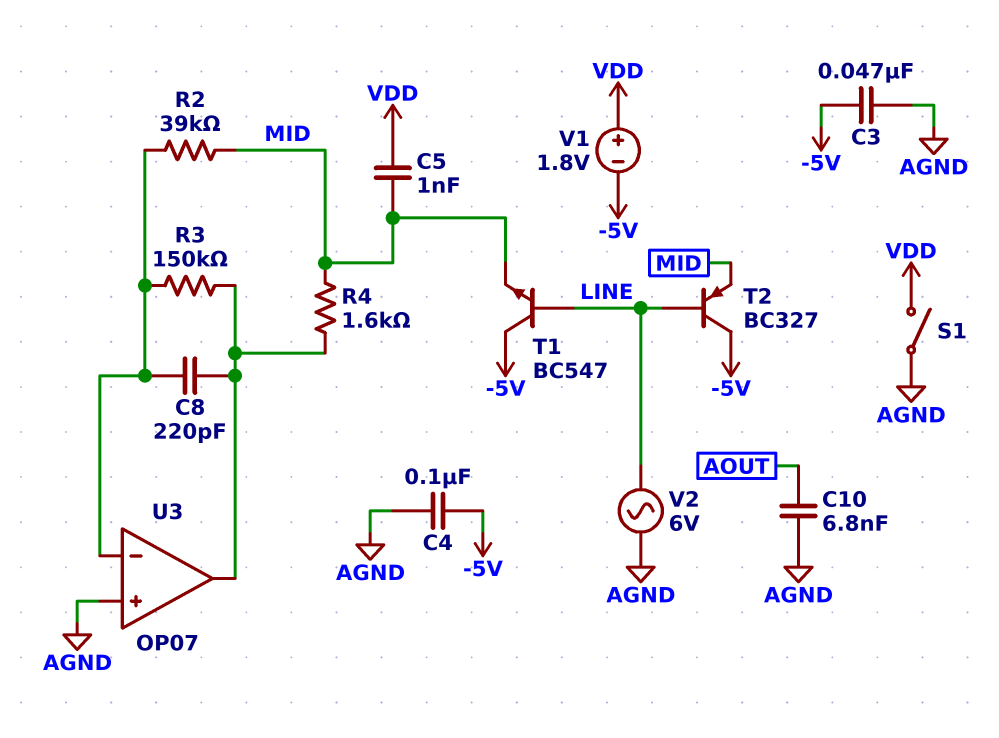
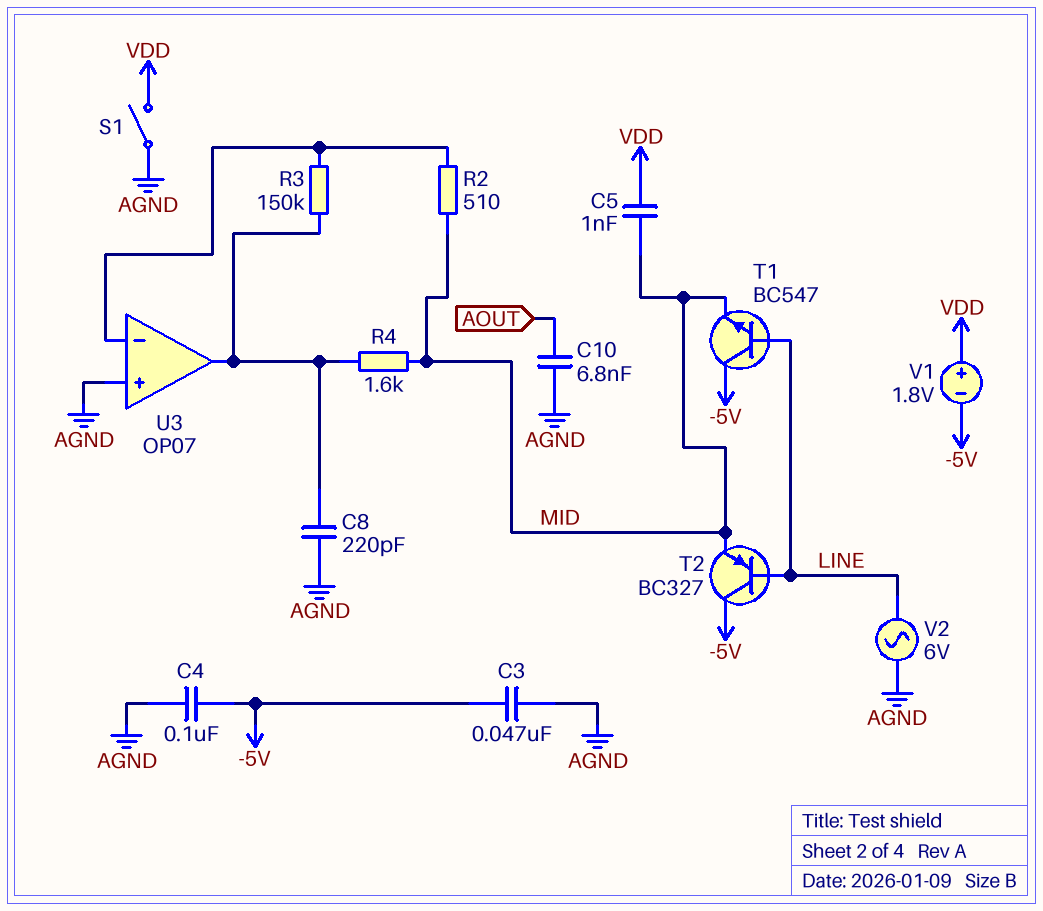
C8: 220pF (U3/in-, U3/out) -> 220pF (AGND, U3/out)
R2: 39k (MID, U3/in-) -> 510 (MID, U3/in-)

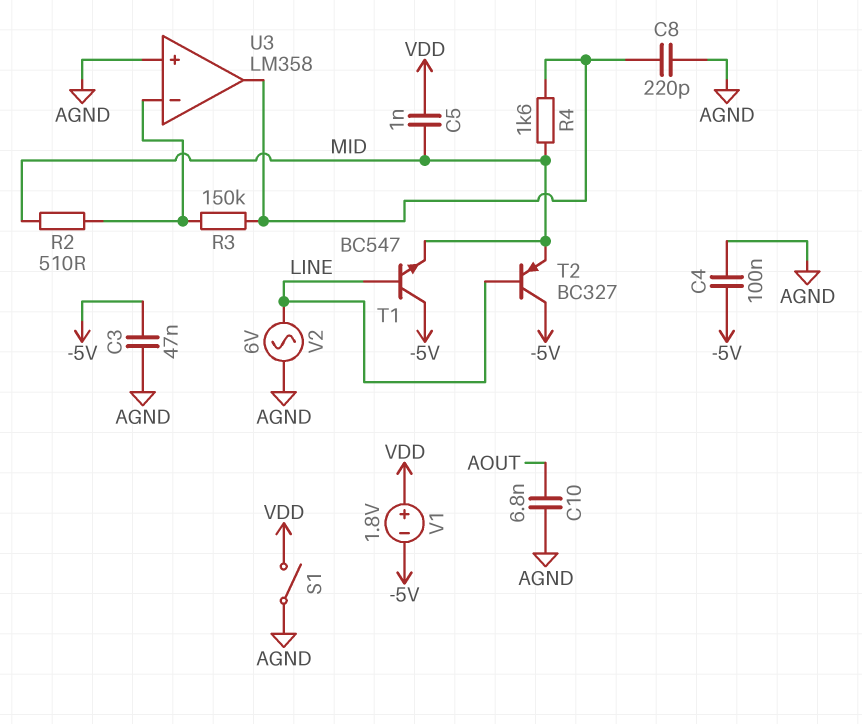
U3: OP07 -> LM358

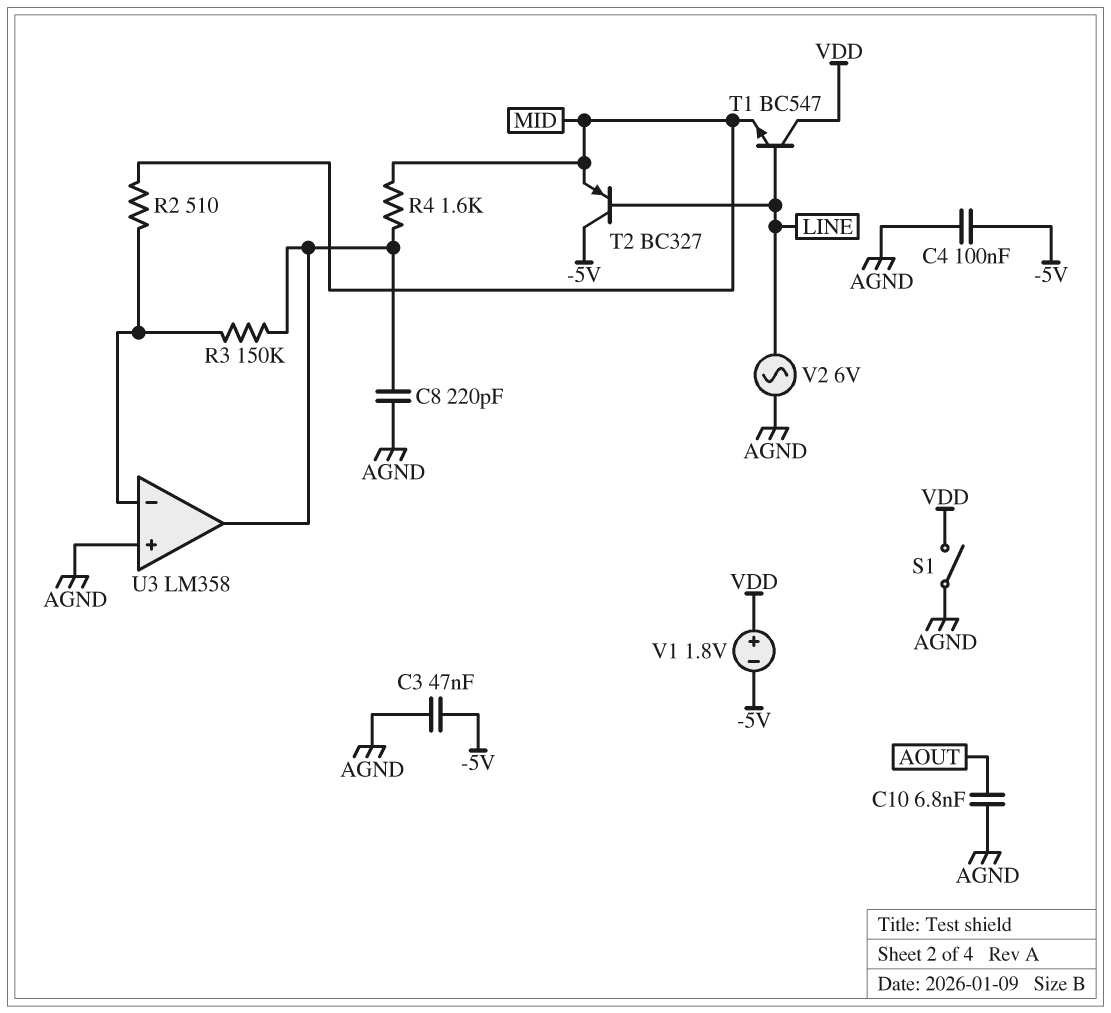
C5: 1nF (MID, VDD) -> none
T1: NPN BC547 (B LINE, C -5V, E MID) -> NPN BC547 (B LINE, C VDD, E MID)

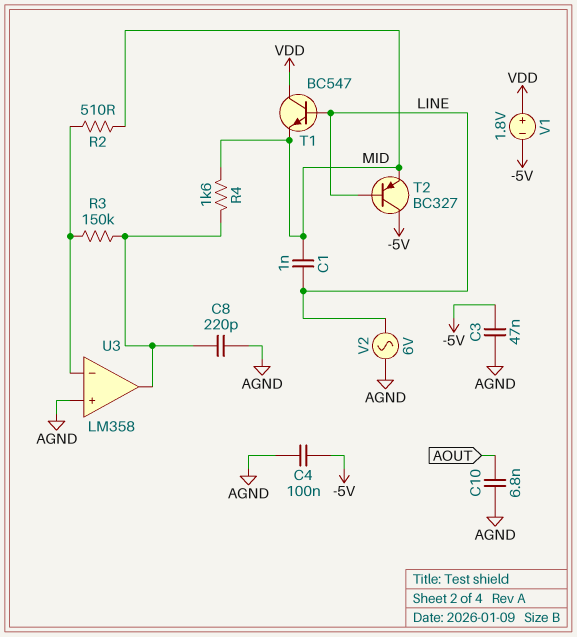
C1: none -> 1nF (LINE, MID)
S1: switch (AGND, VDD) -> none

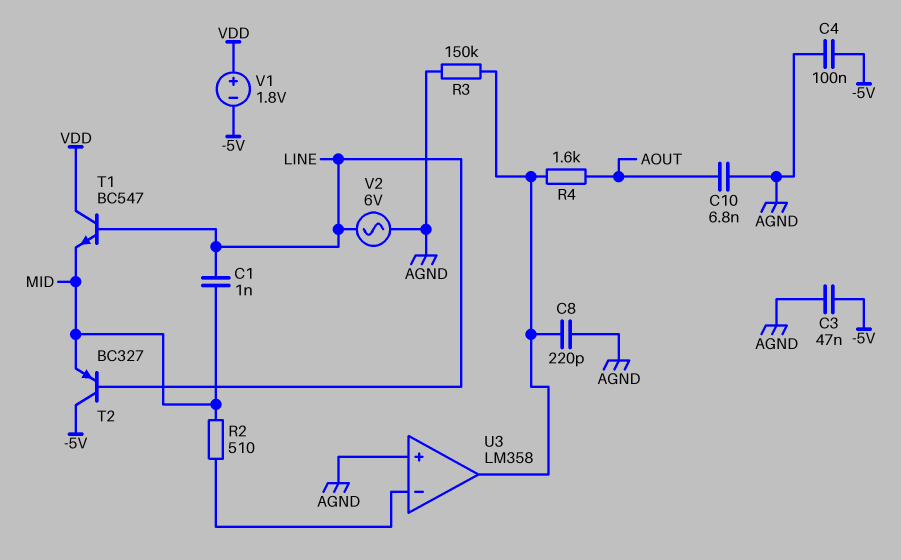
R3: 150k (U3/in-, U3/out) -> 150k (AGND, U3/out)
R4: 1.6k (MID, U3/out) -> 1.6k (AOUT, U3/out)

